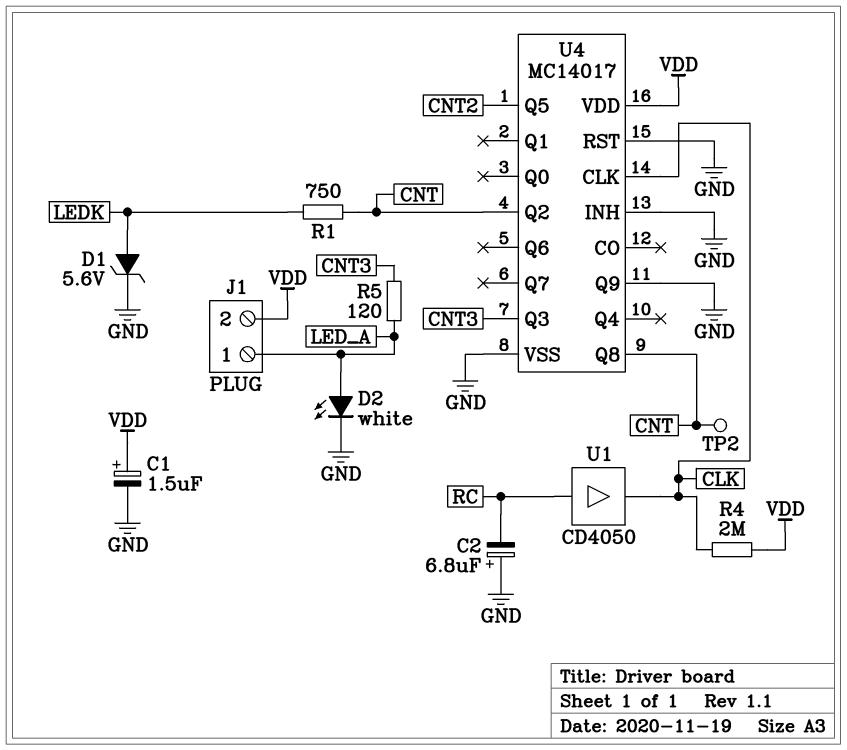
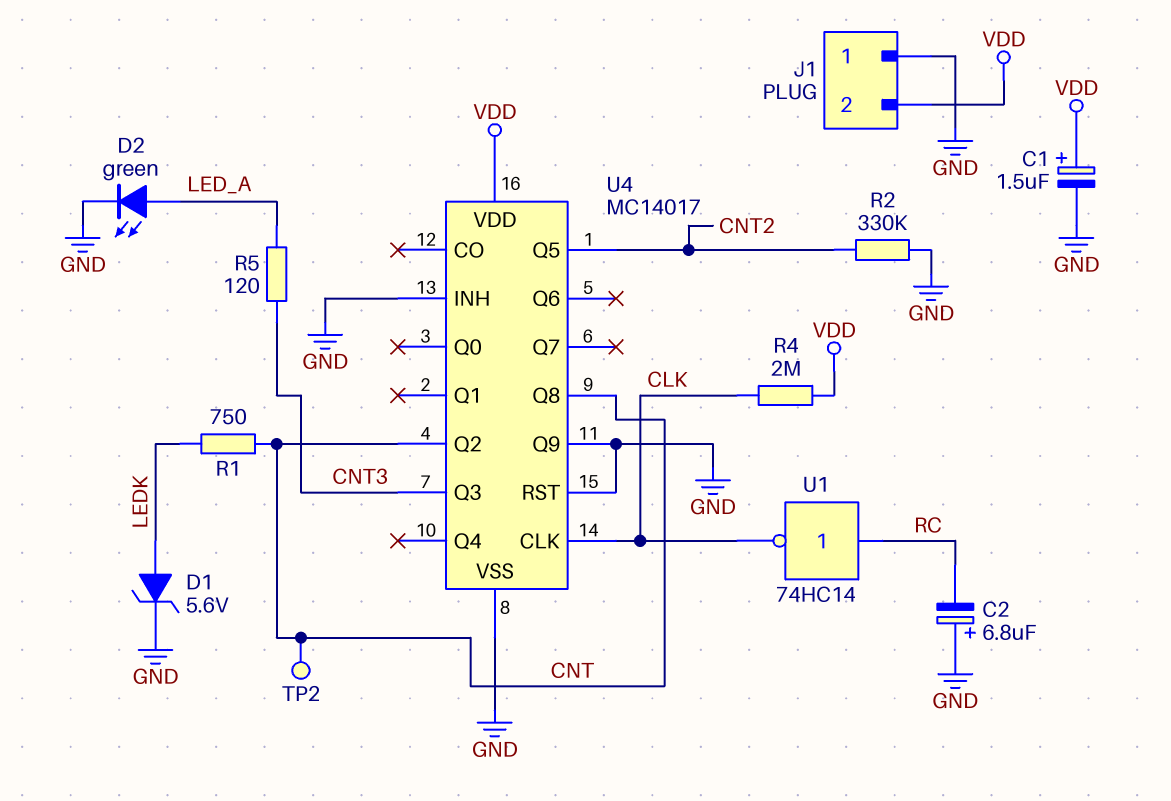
D2: LED white (A LED_A, K GND) -> LED green (A LED_A, K GND)
J1 pin 1: LED_A -> GND
R2: none -> 330k (CNT2, GND)
U1: buffer CD4050 (in RC, out CLK) -> NOT 74HC14 (in RC, out CLK)

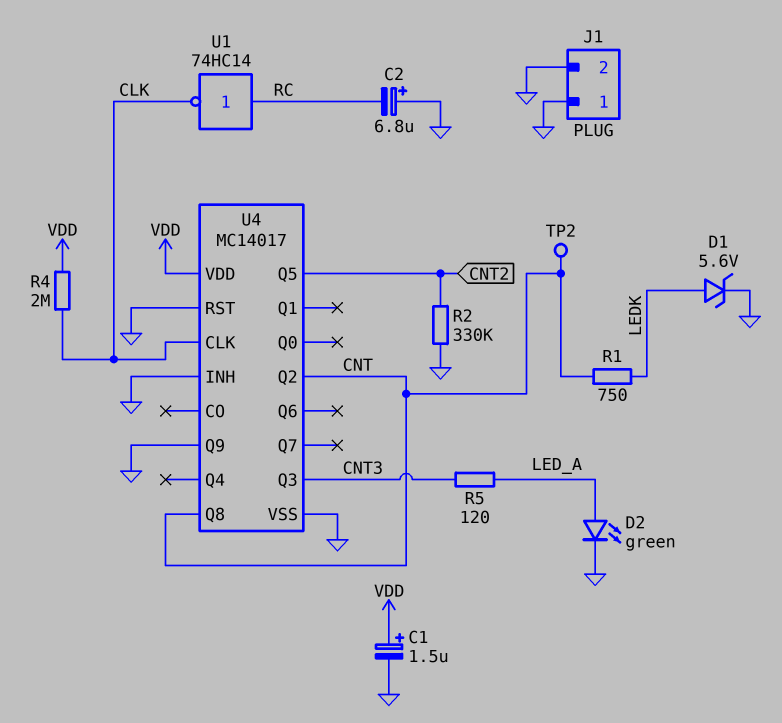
J1 pin 2: VDD -> GND

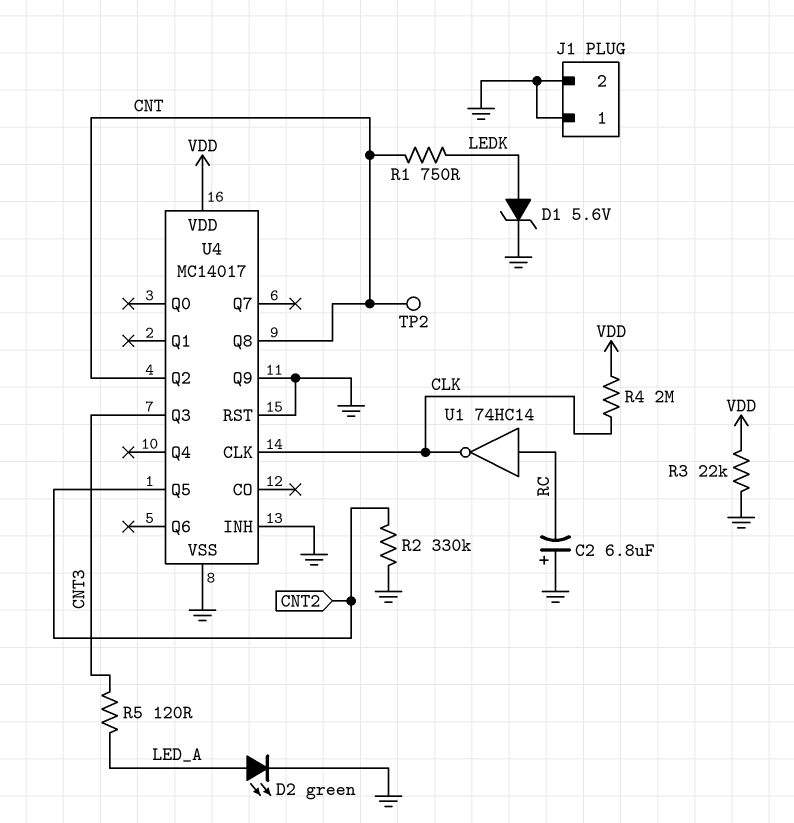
C1: 1.5uF (plus VDD, minus GND) -> none
R3: none -> 22k (GND, VDD)

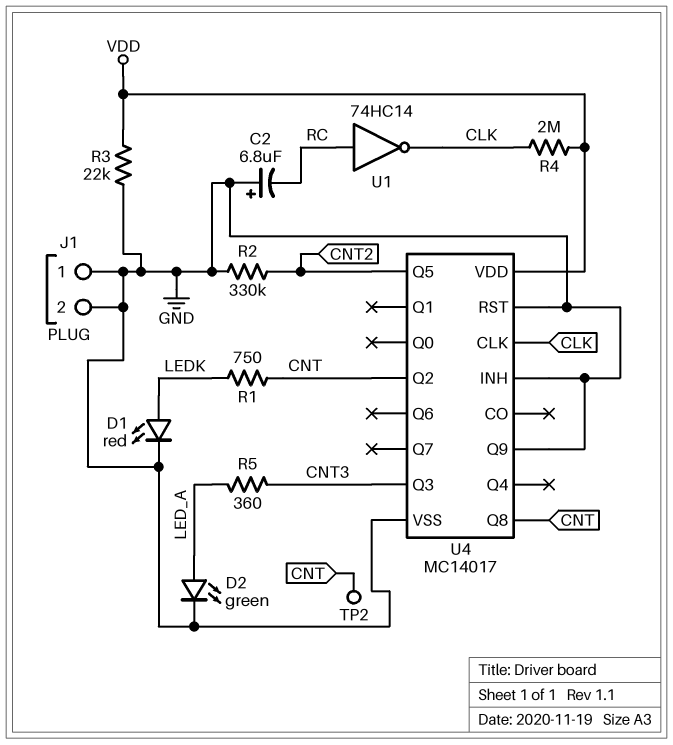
D1: zener 5.6V (A LEDK, K GND) -> LED red (A LEDK, K GND)
R5: 120 (CNT3, LED_A) -> 360 (CNT3, LED_A)

